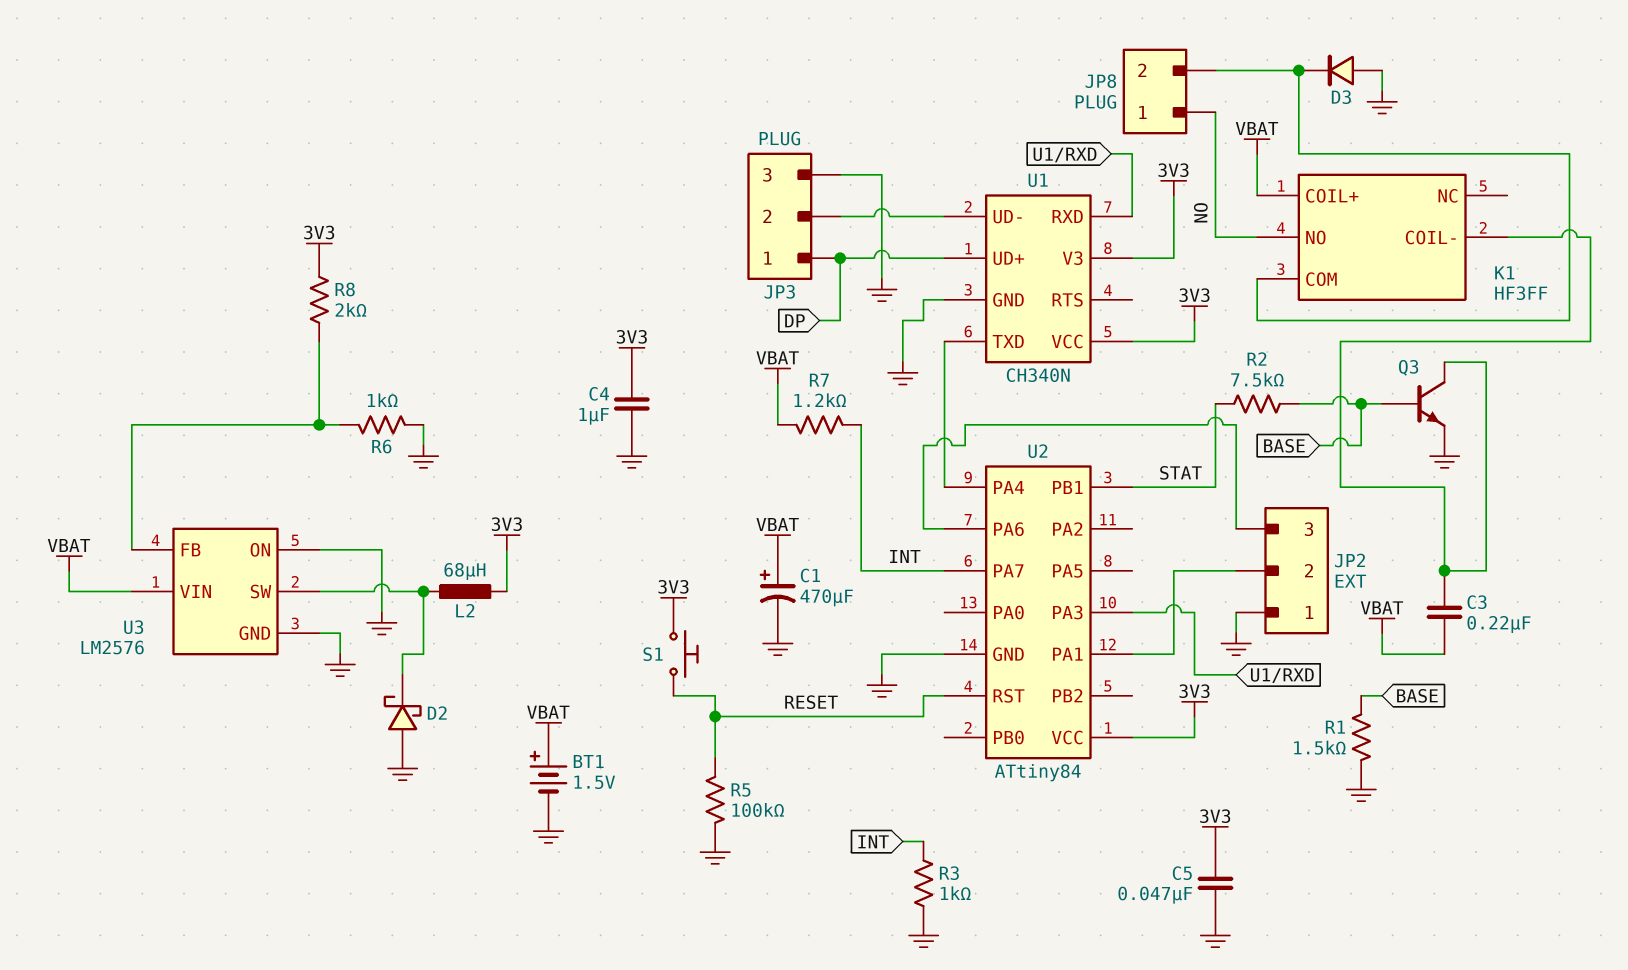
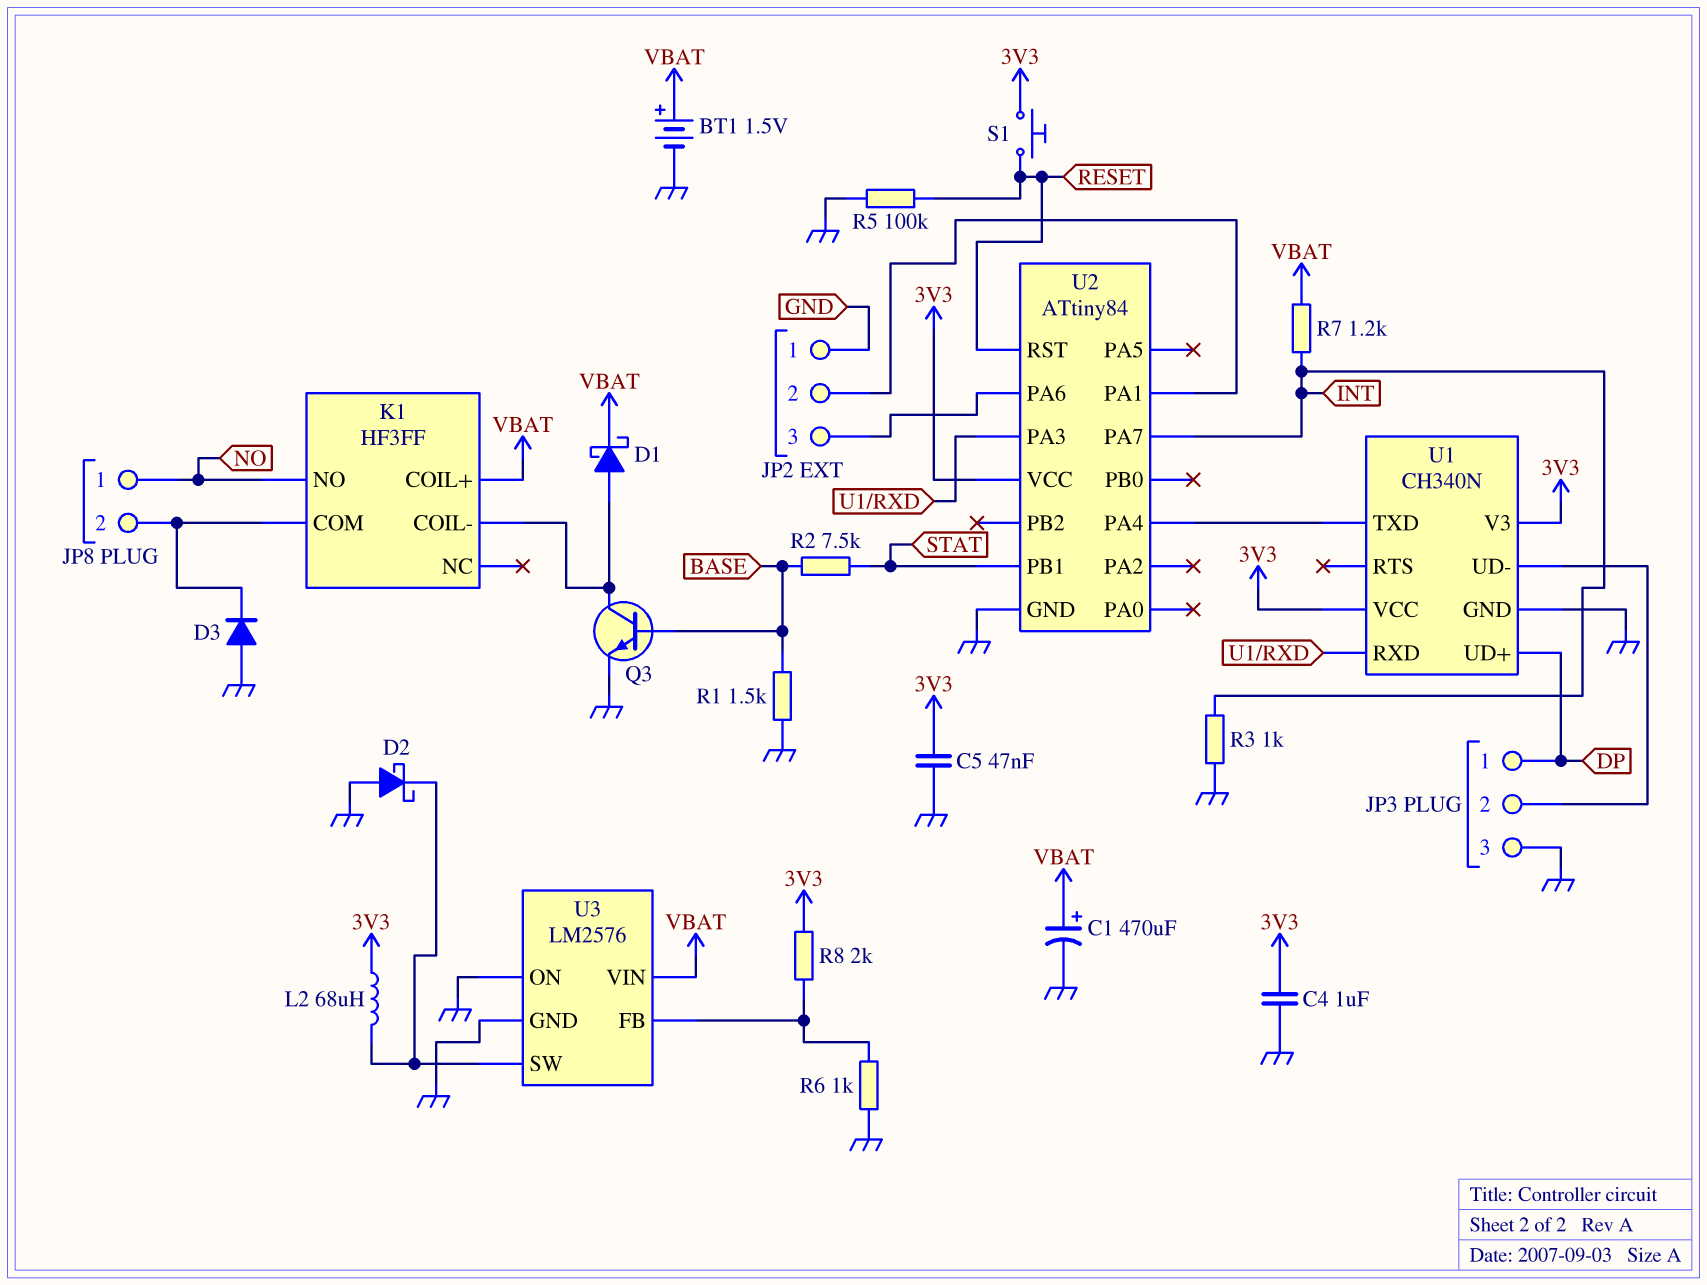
C3: 220nF (K1/COIL-, VBAT) -> none
D1: none -> schottky (A K1/COIL-, K VBAT)

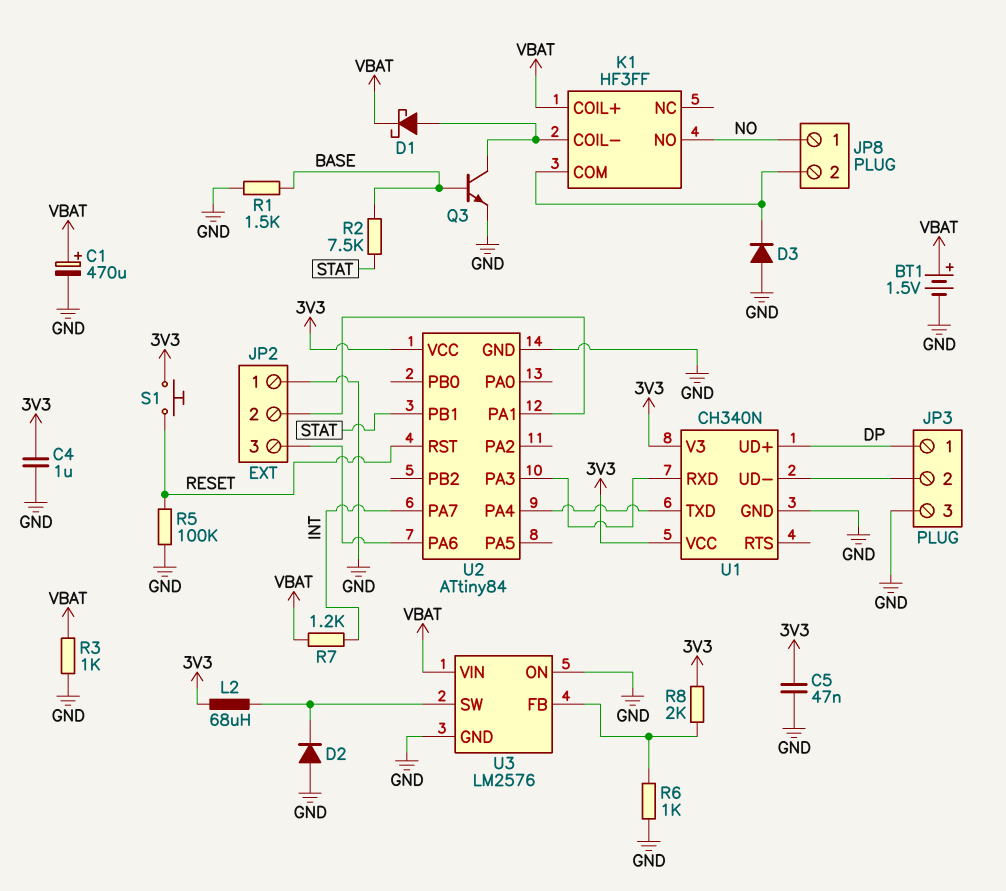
D2: schottky (A GND, K U3/SW) -> diode (A GND, K U3/SW)
R3: 1k (GND, INT) -> 1k (GND, VBAT)

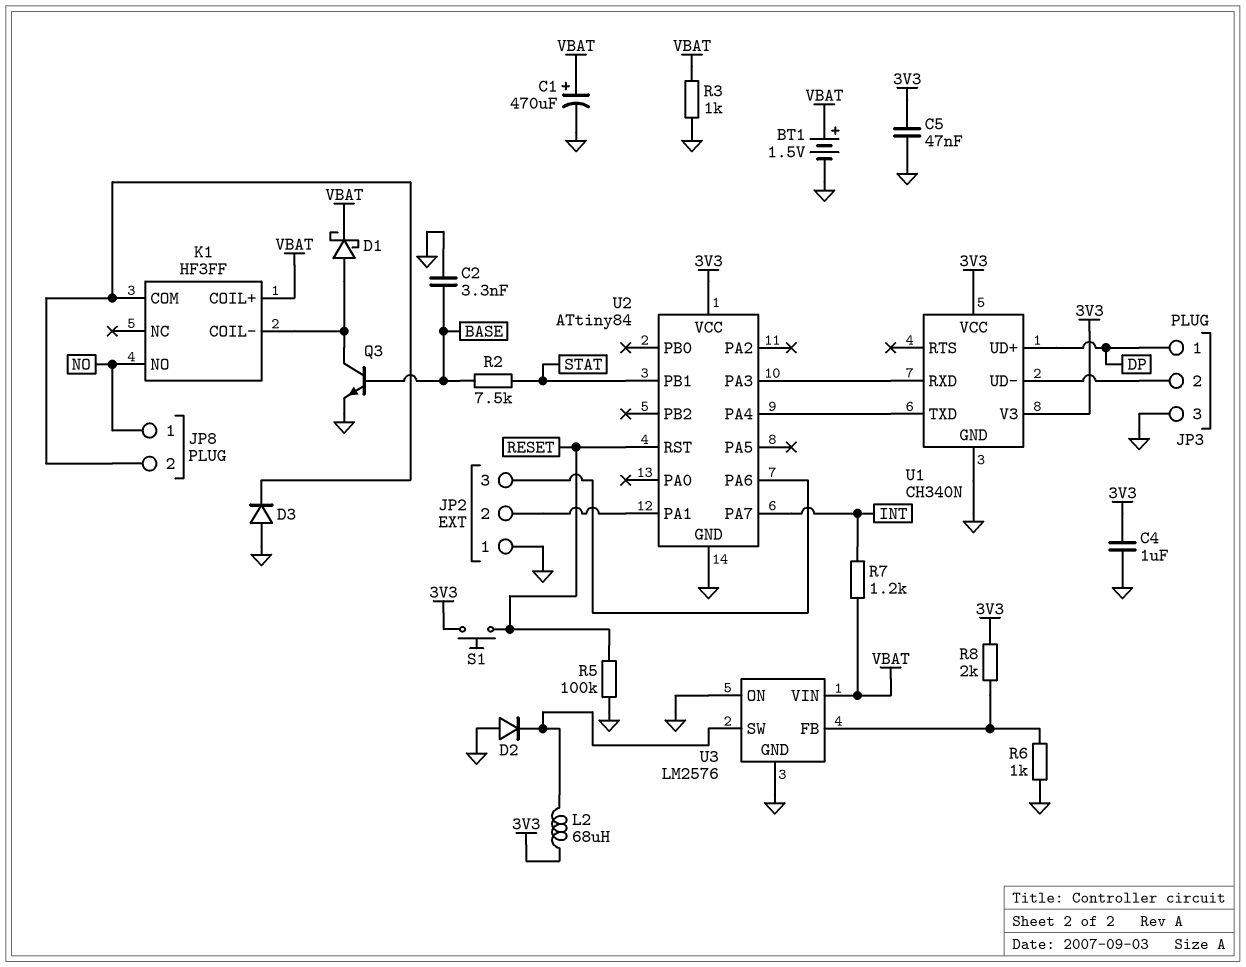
C2: none -> 3.3nF (BASE, GND)
R1: 1.5k (BASE, GND) -> none

